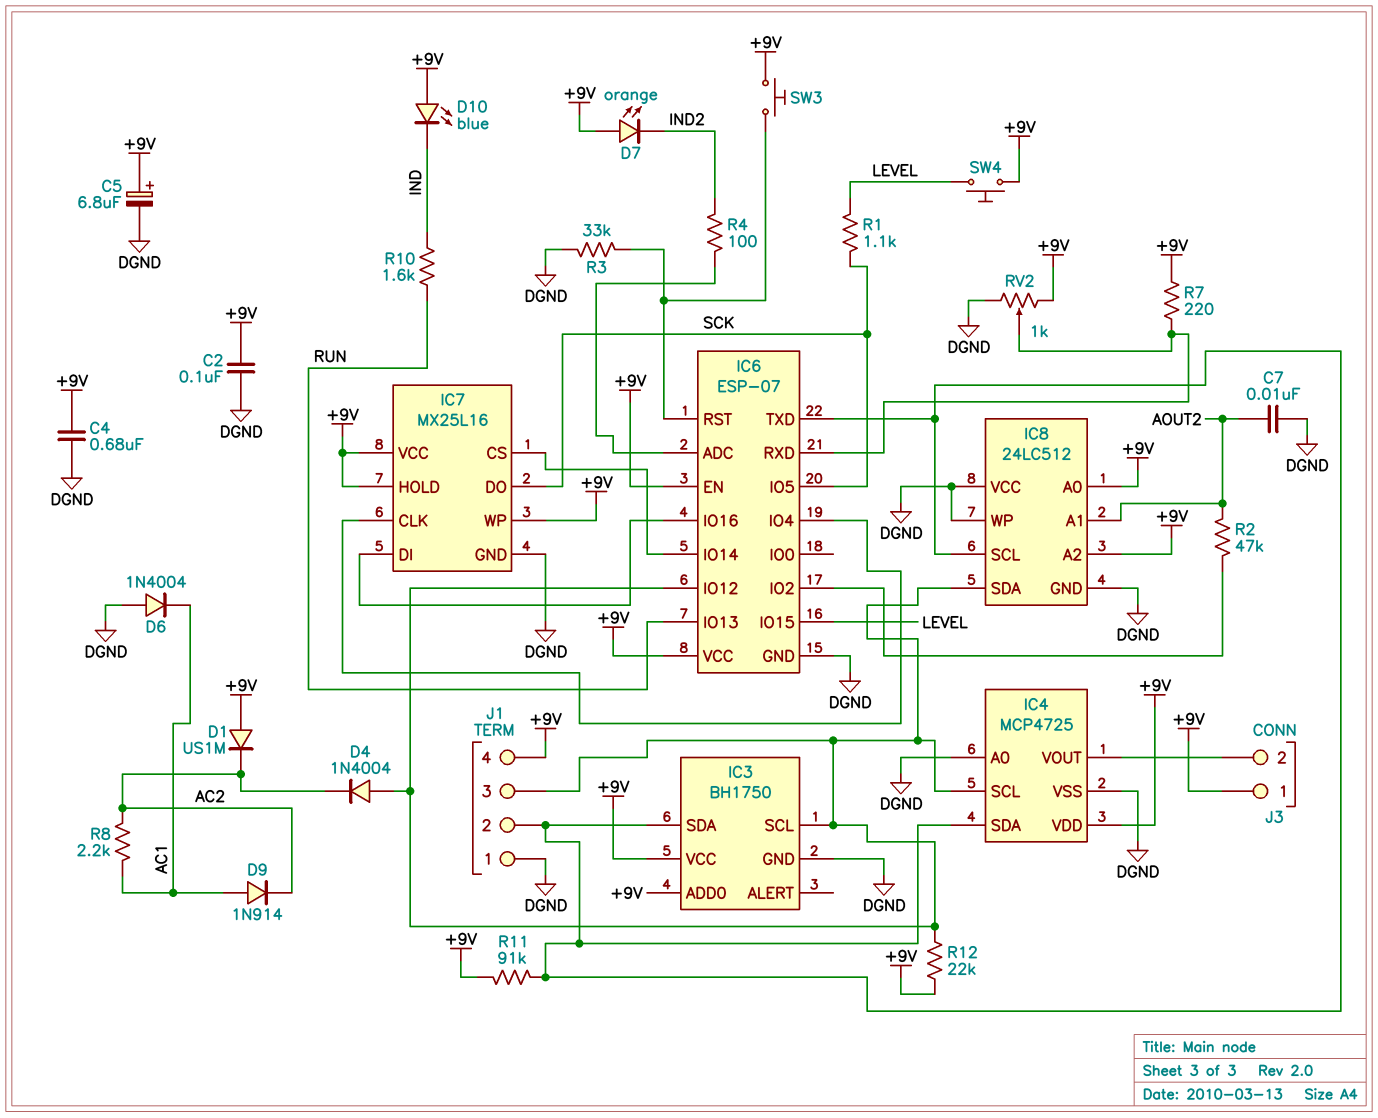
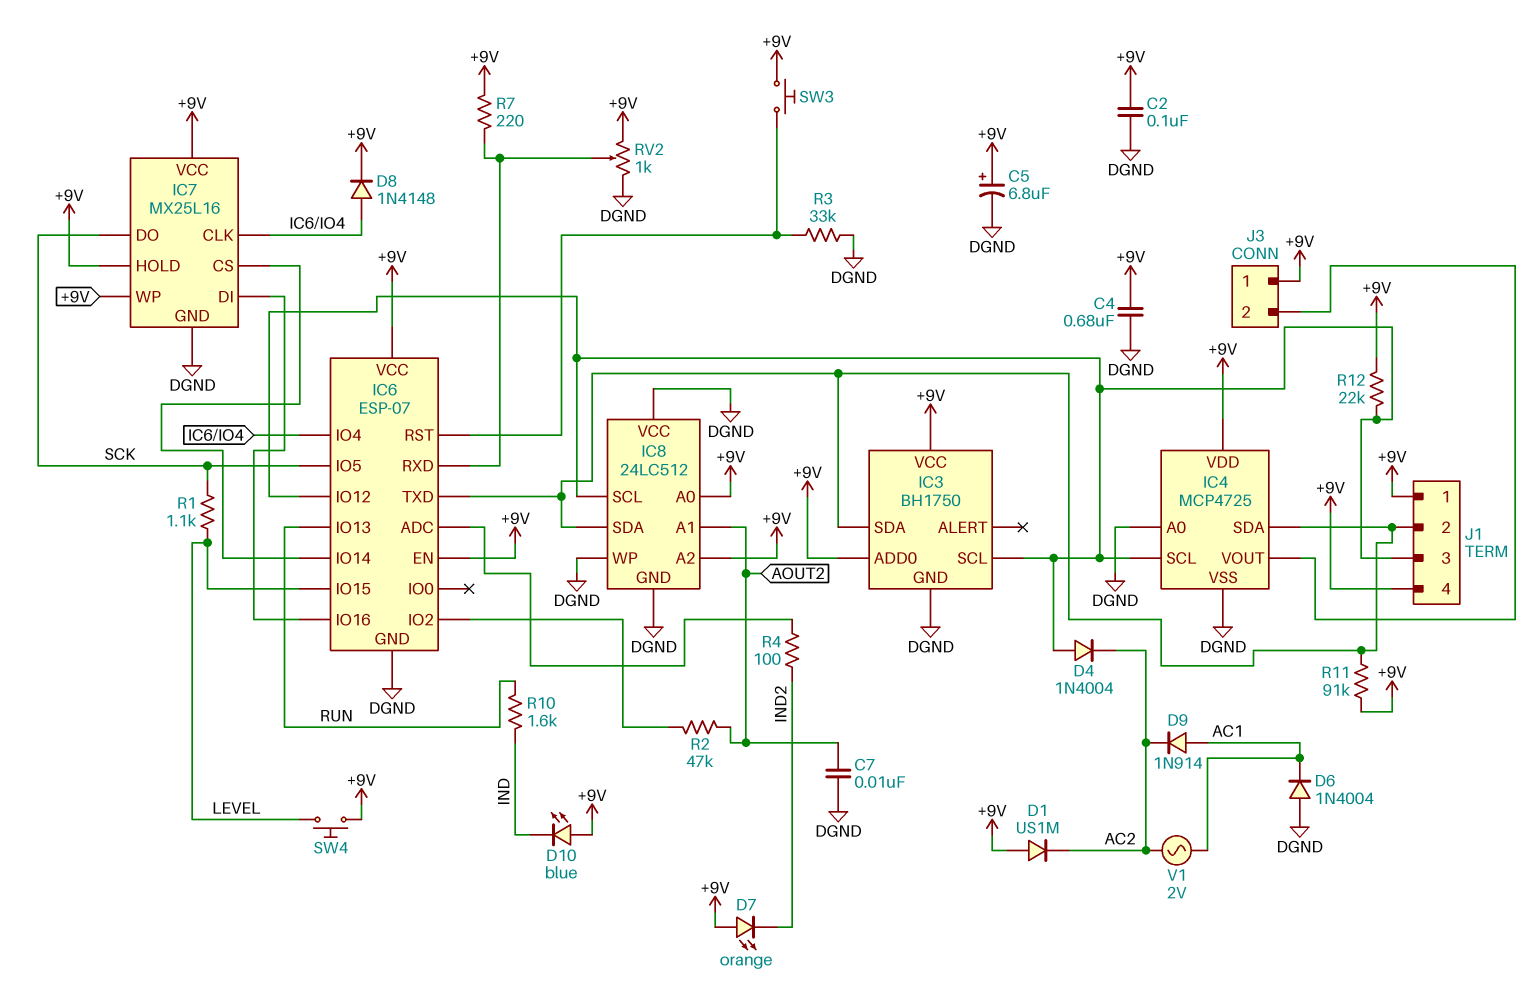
D8: none -> diode 1N4148 (A IC6/IO4, K +9V)
IC8 pin SCL: IC3/SDA -> IC3/SCL
IC8 pin SDA: IC3/SCL -> IC3/SDA
J1 pin 1: DGND -> +9V
R8: 2.2k (AC1, AC2) -> none
V1: none -> AC 2V (AC1, AC2)

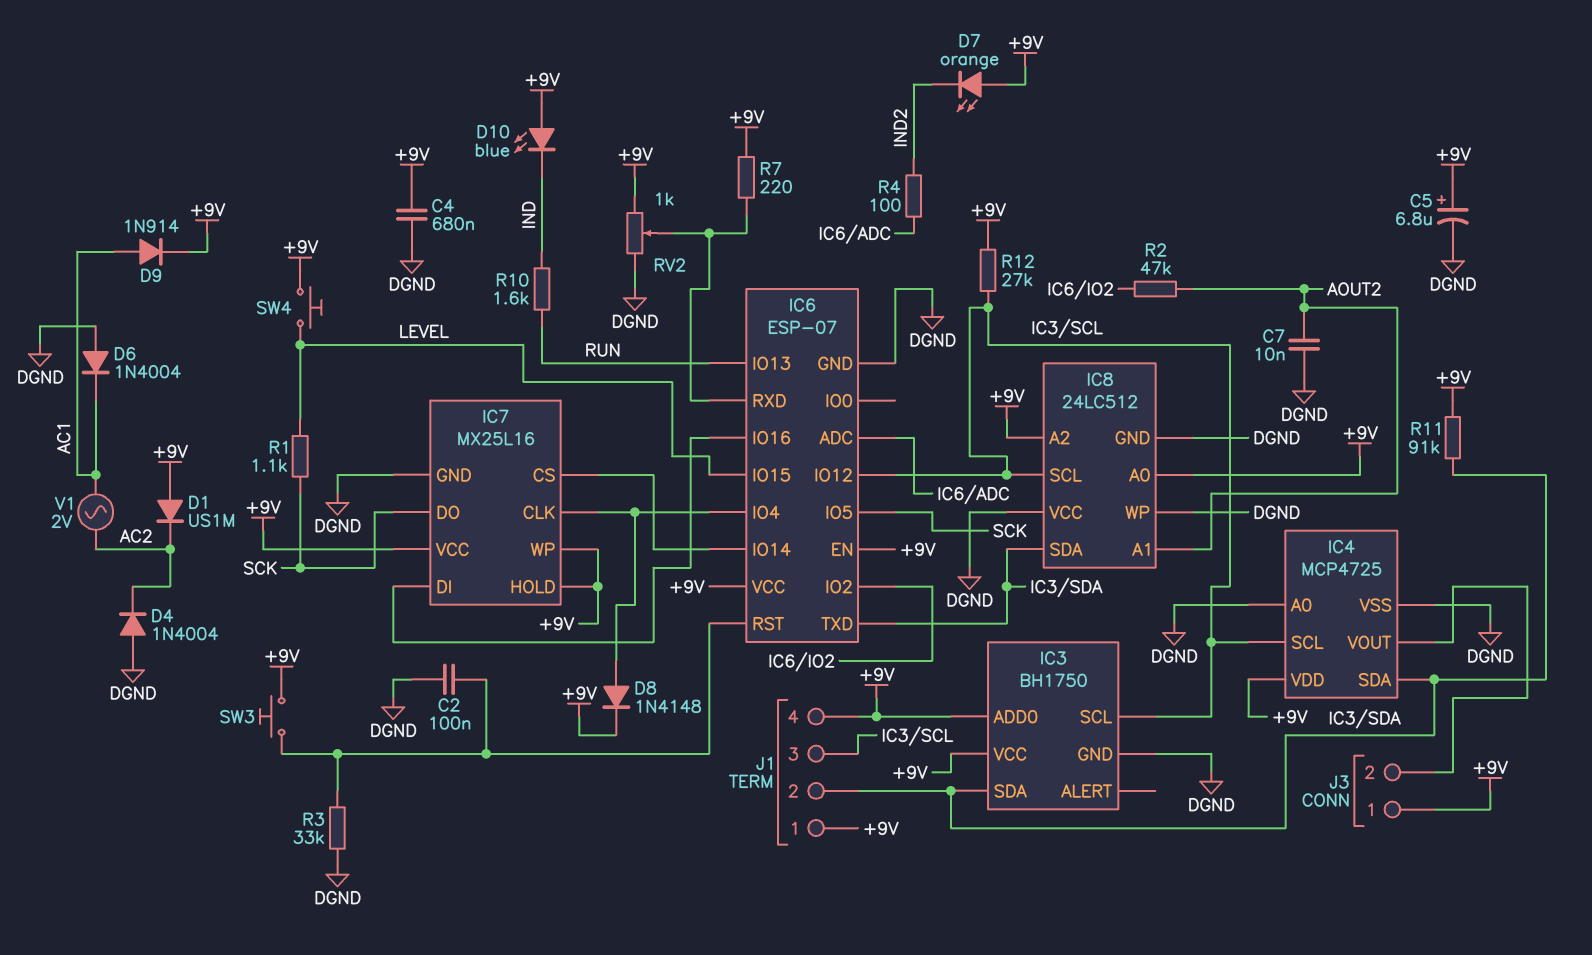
C2: 100nF (+9V, DGND) -> 100nF (DGND, IC6/RST)
D4: diode 1N4004 (A IC3/SCL, K AC2) -> diode 1N4004 (A DGND, K AC2)
D9: diode 1N914 (A AC1, K AC2) -> diode 1N914 (A AC1, K +9V)
R12: 22k (+9V, IC3/SCL) -> 27k (+9V, IC3/SCL)

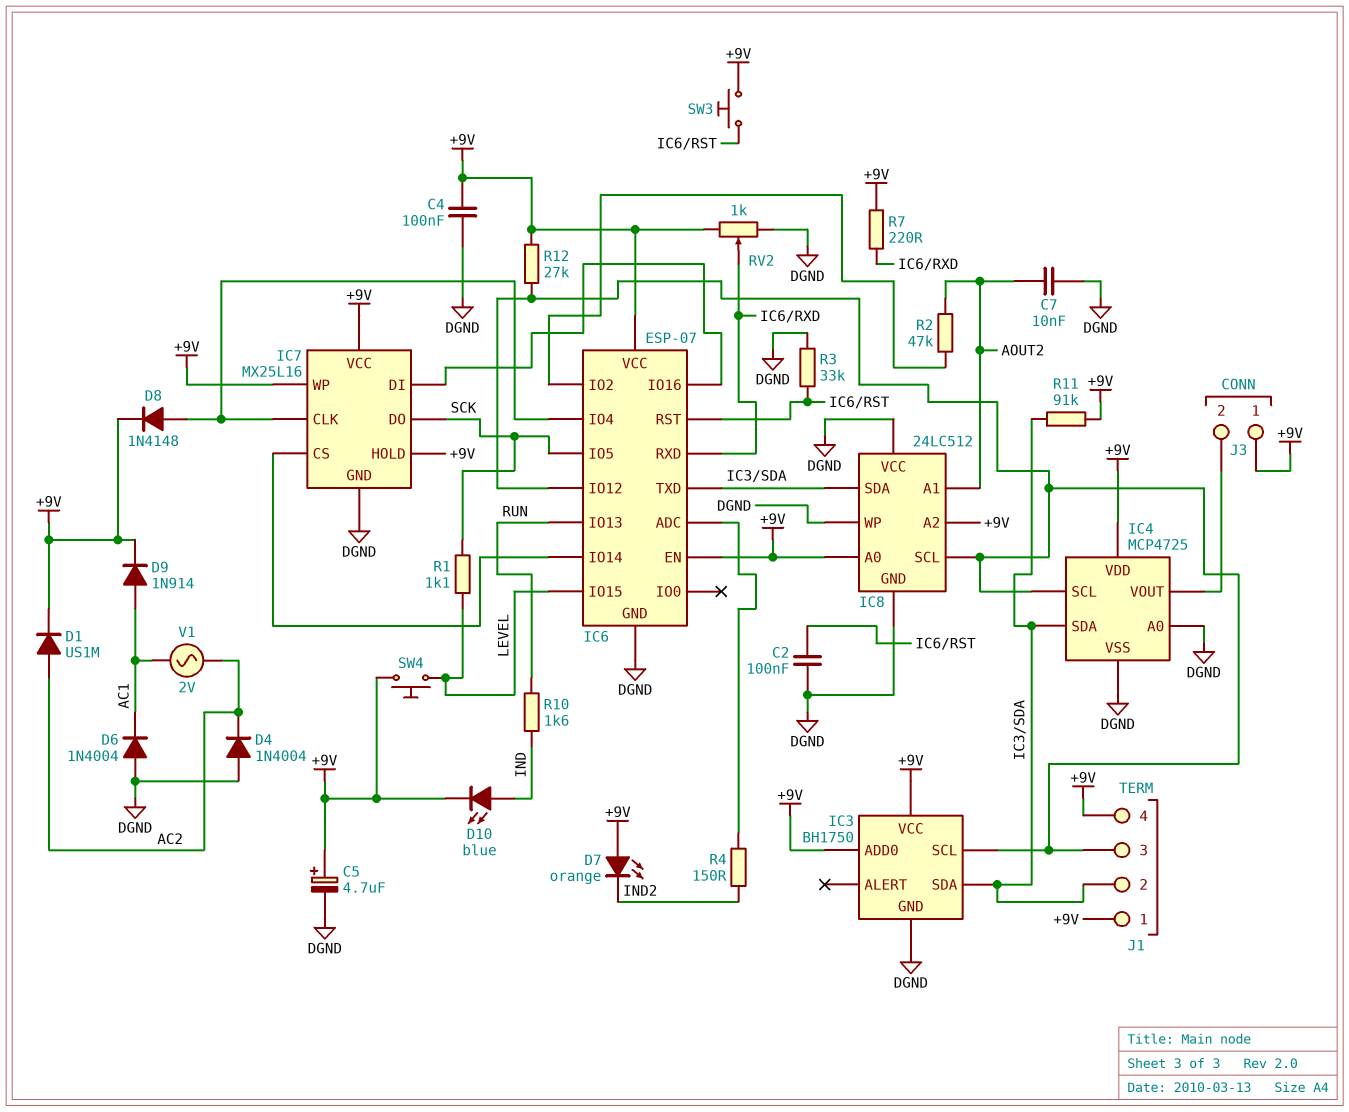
C4: 680nF (+9V, DGND) -> 100nF (+9V, DGND)
C5: 6.8uF (plus +9V, minus DGND) -> 4.7uF (plus +9V, minus DGND)
D1: diode US1M (A +9V, K AC2) -> diode US1M (A AC2, K +9V)
D10: LED blue (A +9V, K IND) -> LED blue (A IND, K +9V)
R4: 100 (IC6/ADC, IND2) -> 150 (IC6/ADC, IND2)

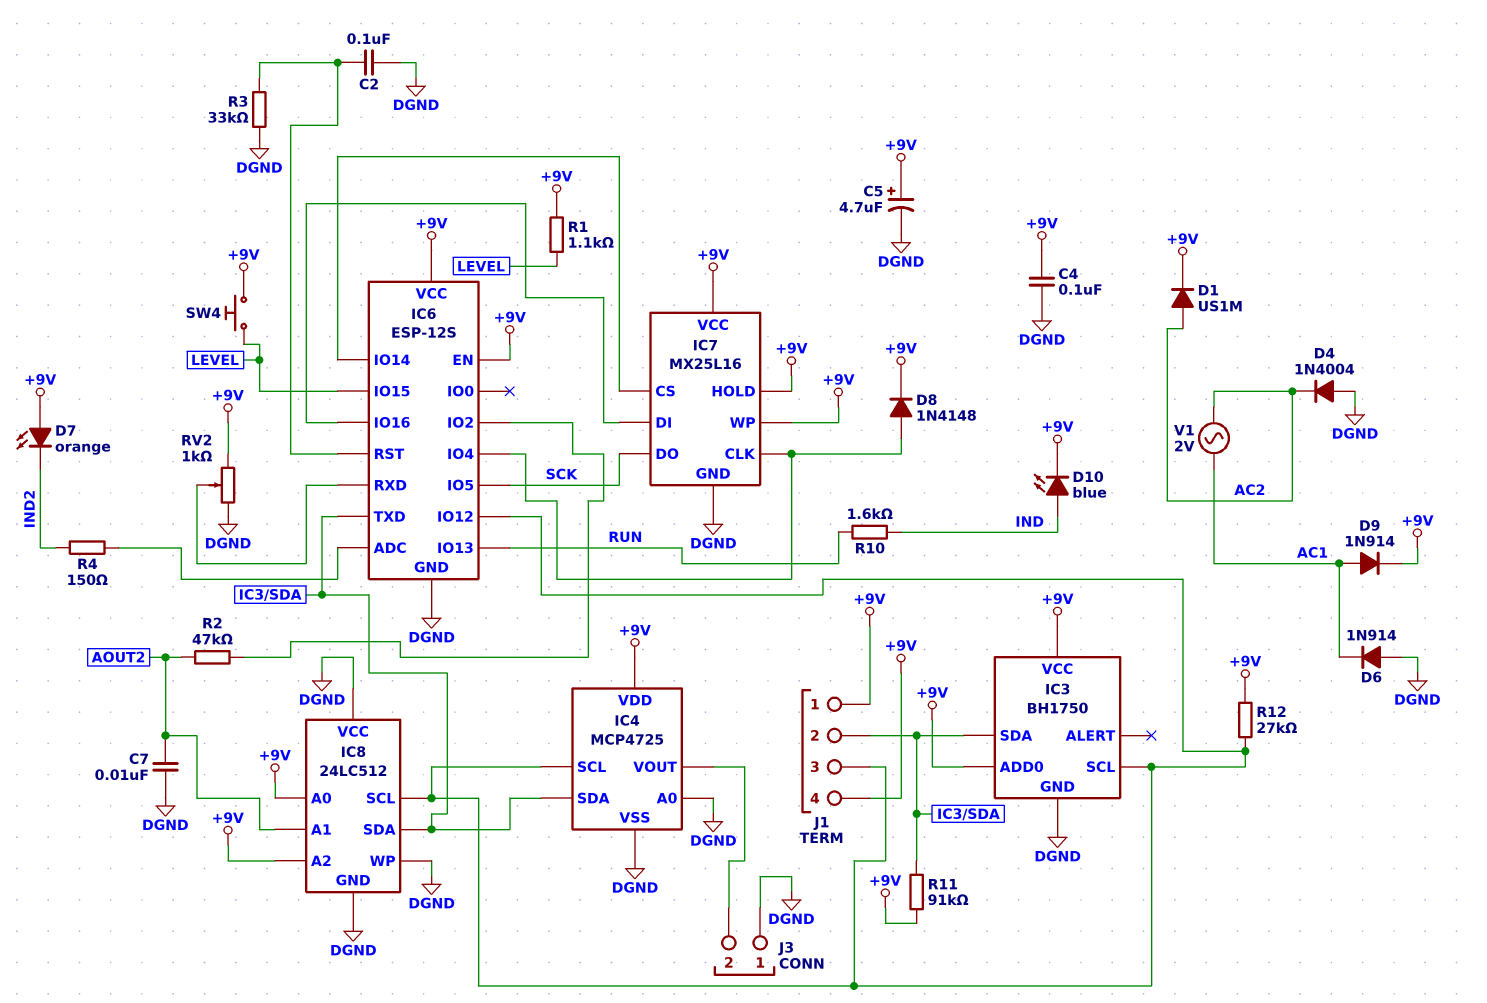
D6: diode 1N4004 (A DGND, K AC1) -> diode 1N914 (A DGND, K AC1)
IC6: ESP-07 -> ESP-12S
J3 pin 1: +9V -> DGND
R1: 1.1k (LEVEL, SCK) -> 1.1k (+9V, LEVEL)
R7: 220 (+9V, IC6/RXD) -> none
SW3: button (+9V, IC6/RST) -> none

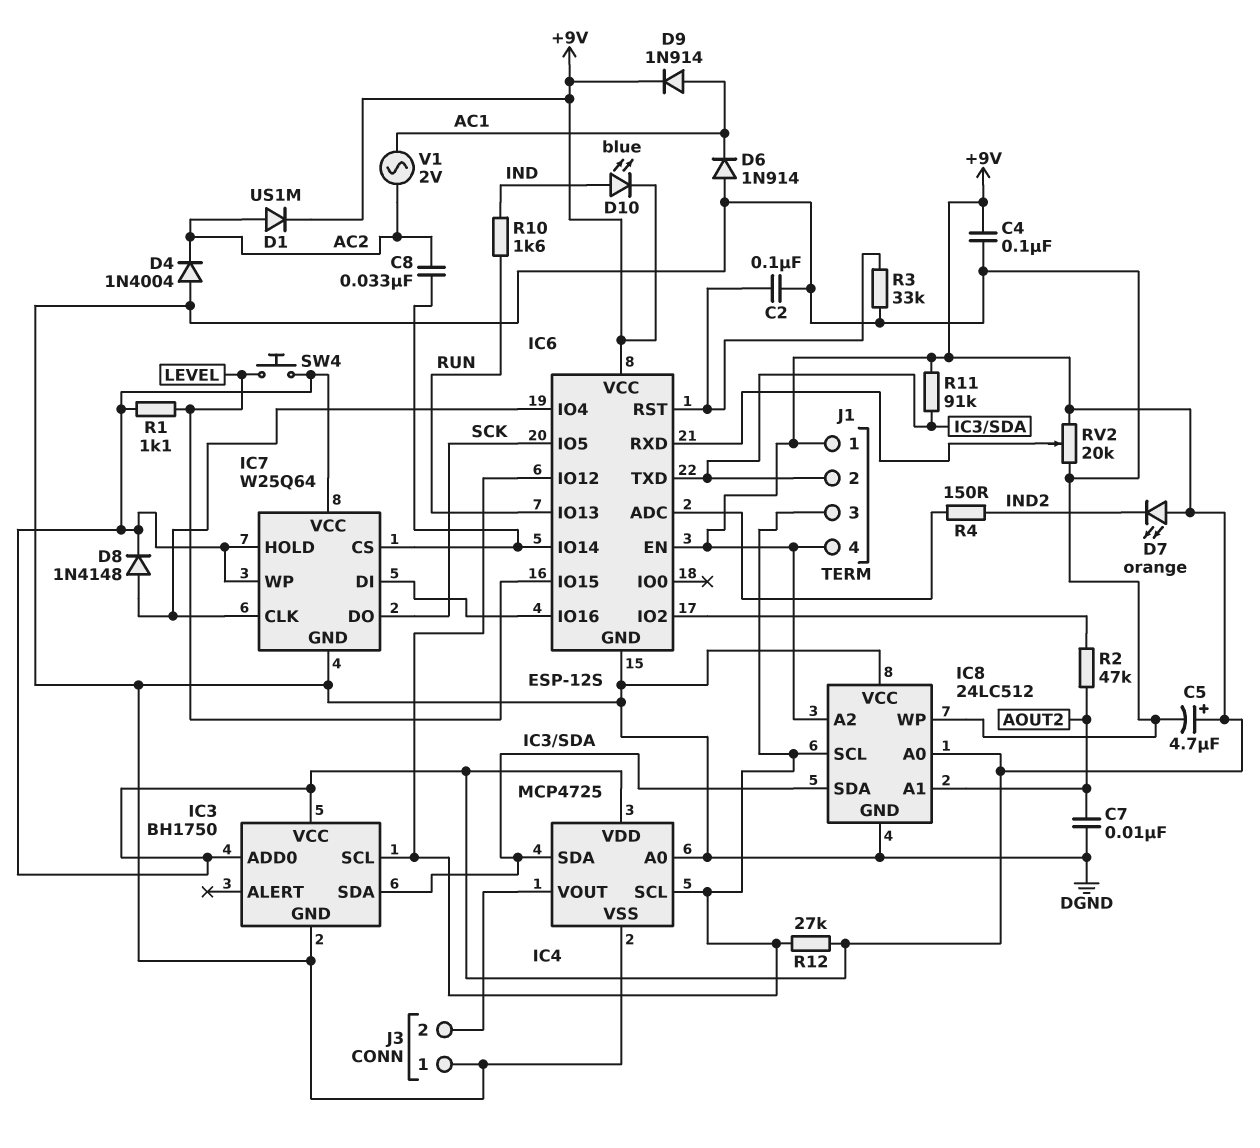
C8: none -> 33nF (AC2, IC6/IO14)
IC7: MX25L16 -> W25Q64
RV2: 1k (+9V, DGND, wiper IC6/RXD) -> 20k (+9V, DGND, wiper IC6/RXD)

